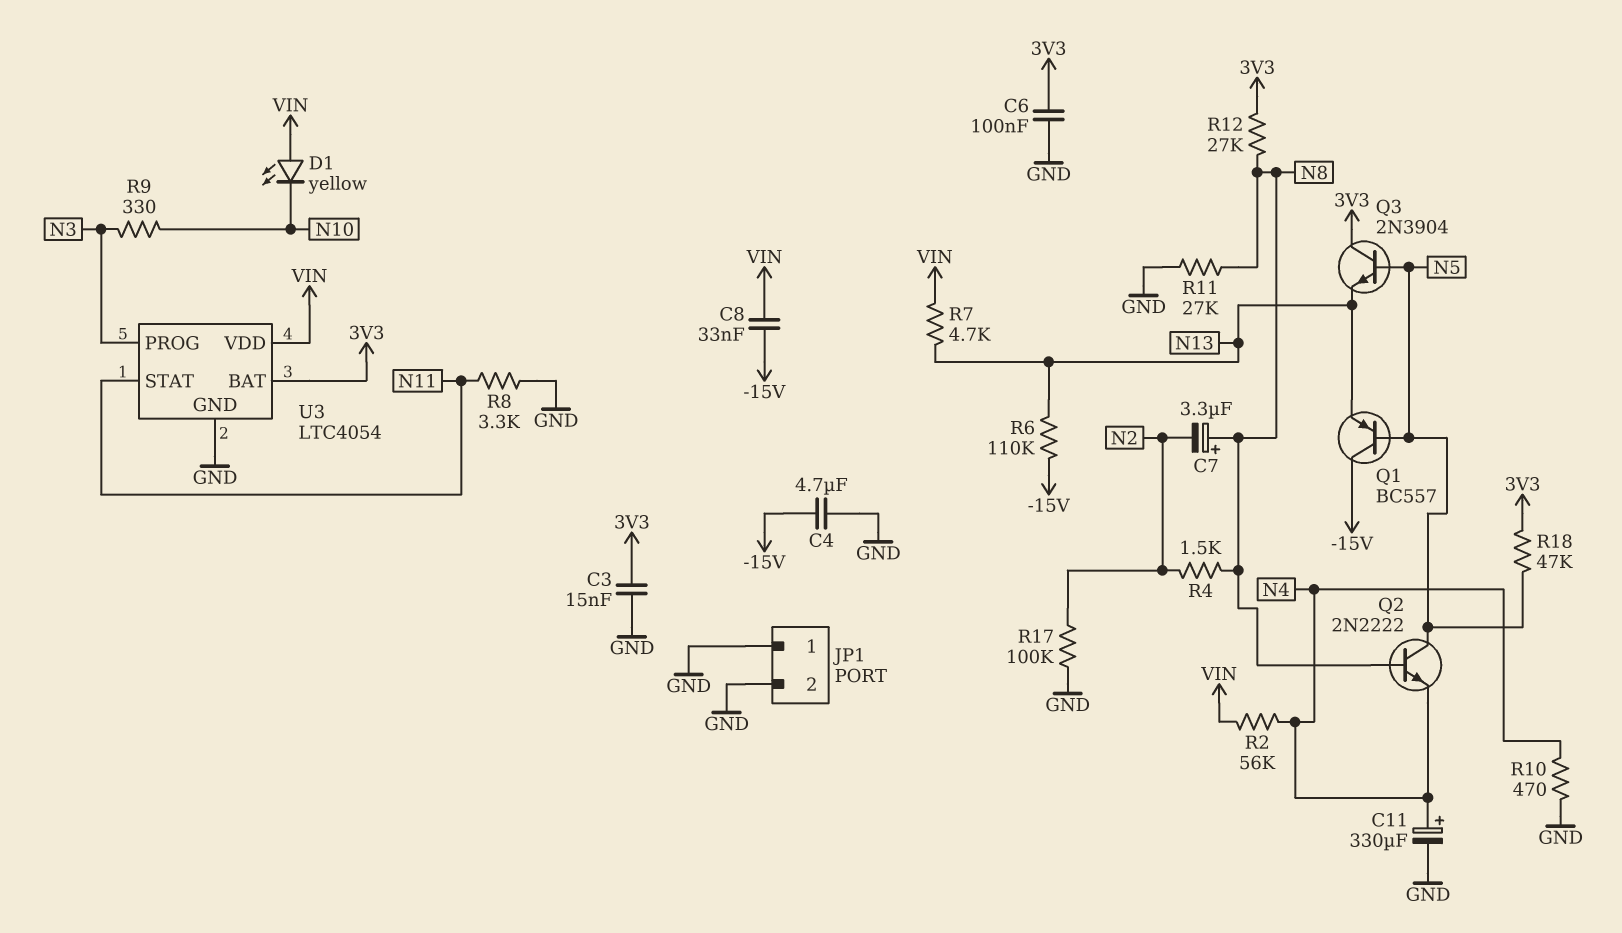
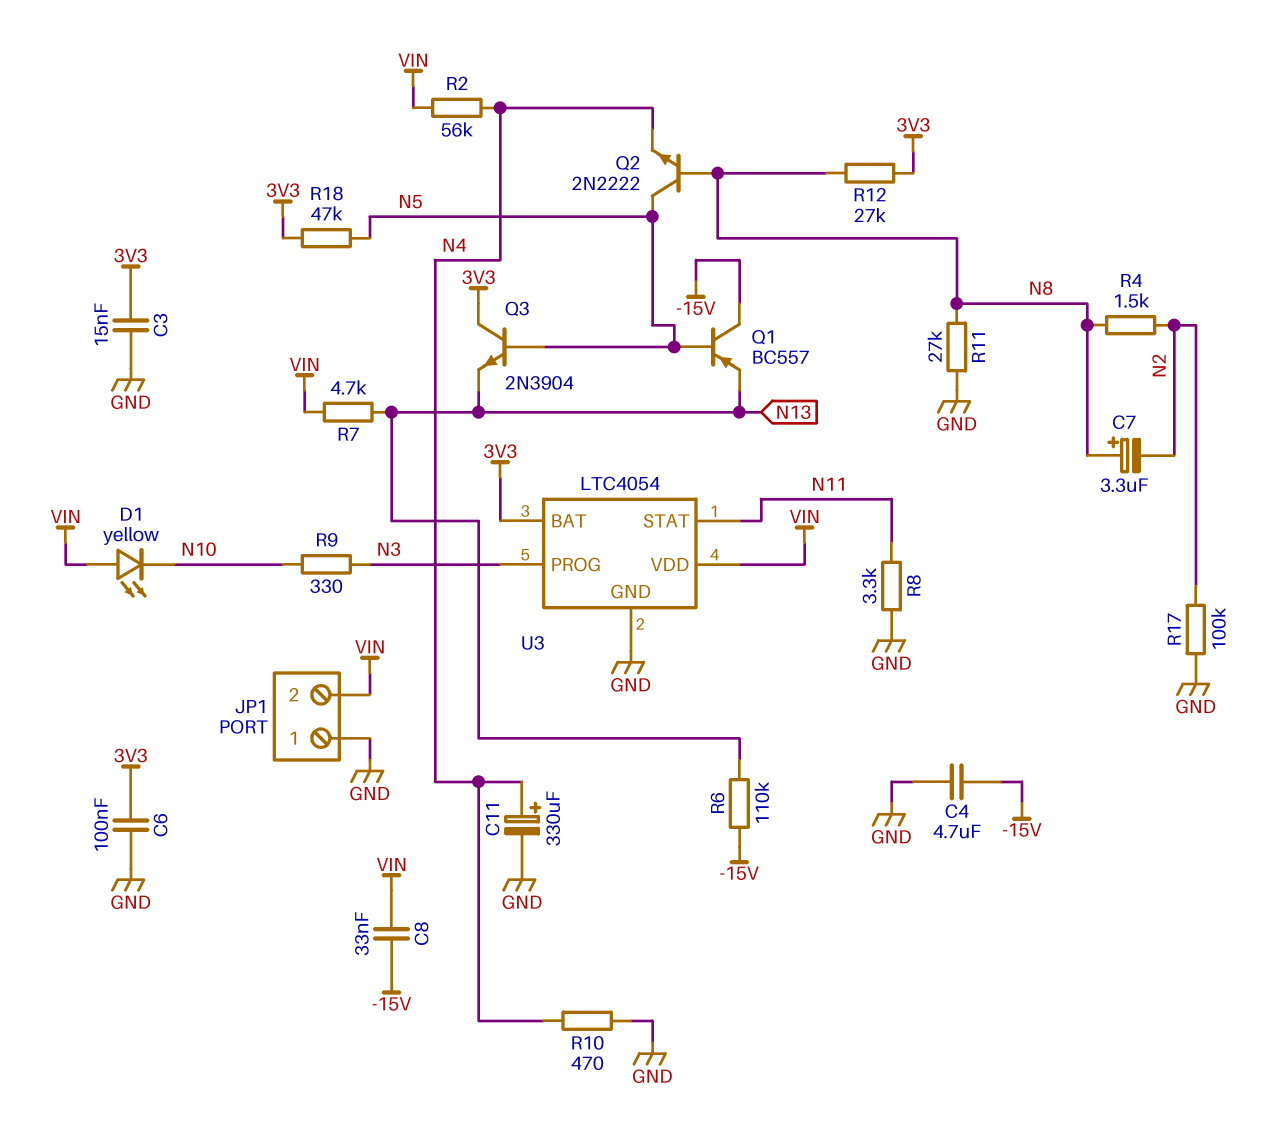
JP1 pin 2: GND -> VIN

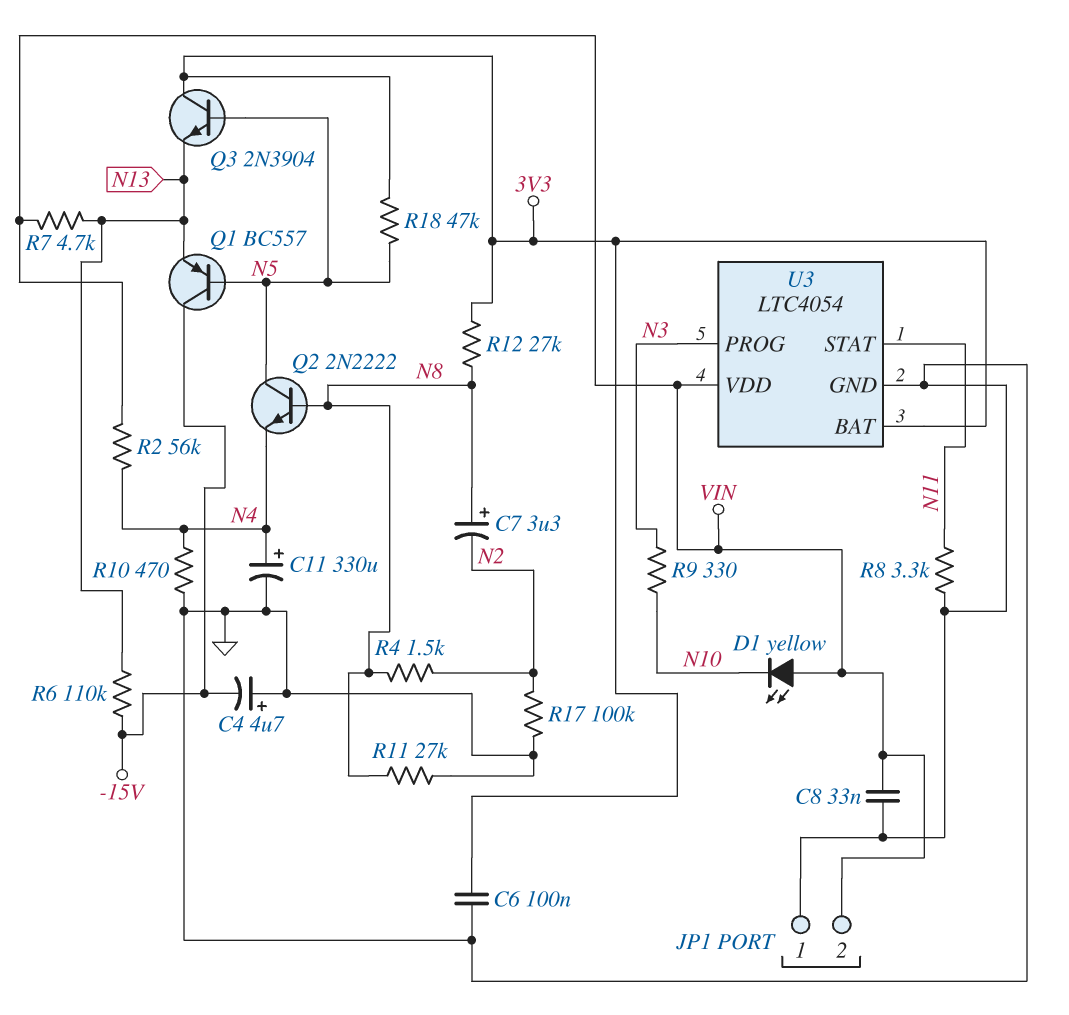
C3: 15nF (3V3, GND) -> none
C4: 4.7uF (-15V, GND) -> 4.7uF (plus GND, minus -15V)
C8: 33nF (-15V, VIN) -> 33nF (GND, VIN)

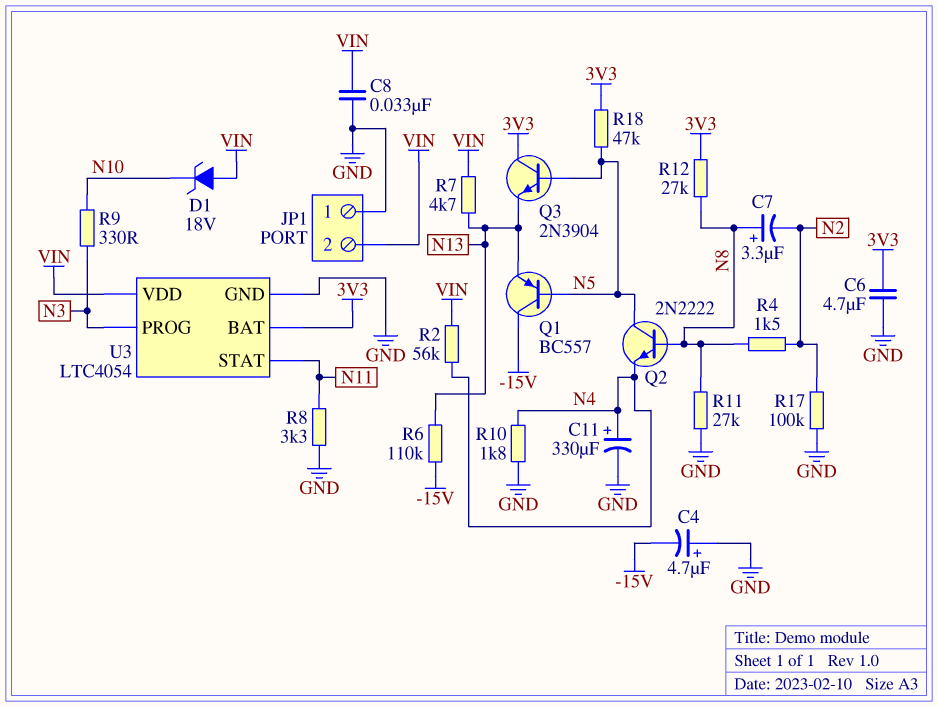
C6: 100nF (3V3, GND) -> 4.7uF (3V3, GND)
D1: LED yellow (A VIN, K N10) -> zener 18V (A VIN, K N10)
R10: 470 (GND, N4) -> 1.8k (GND, N4)

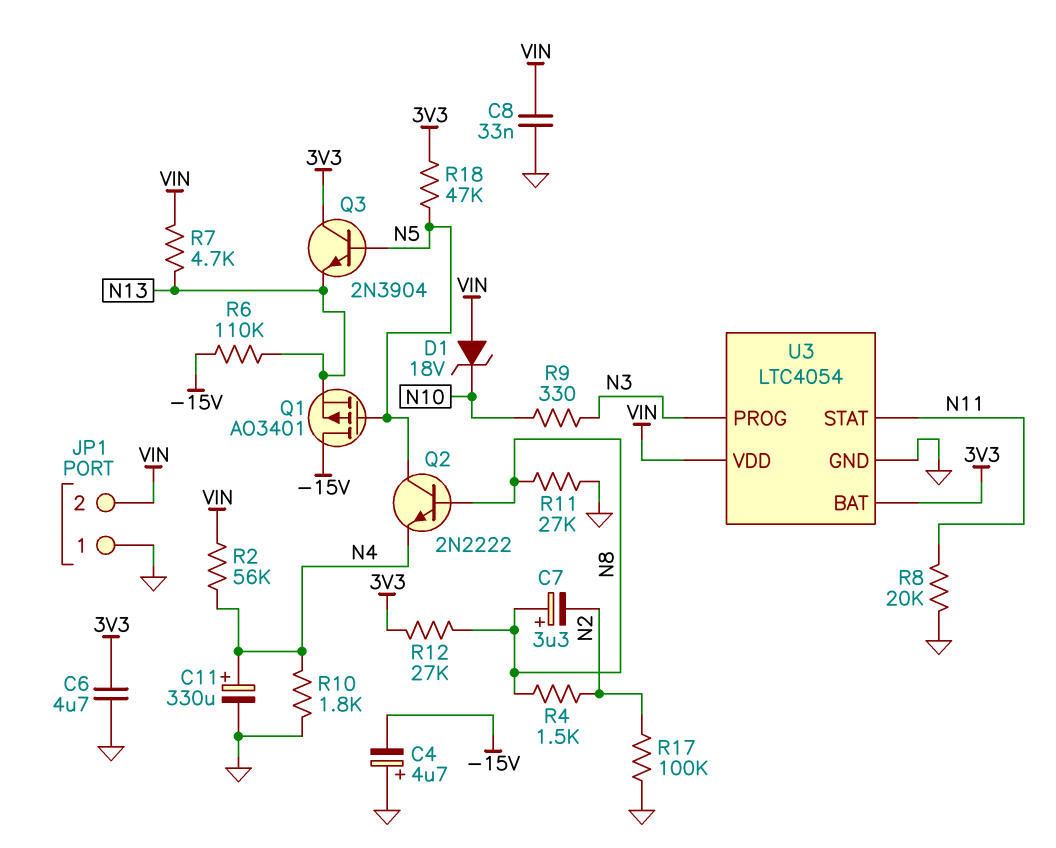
Q1: PNP BC557 (B N5, C -15V, E N13) -> PMOS AO3401 (G N5, D -15V, S N13)
R8: 3.3k (GND, N11) -> 20k (GND, N11)

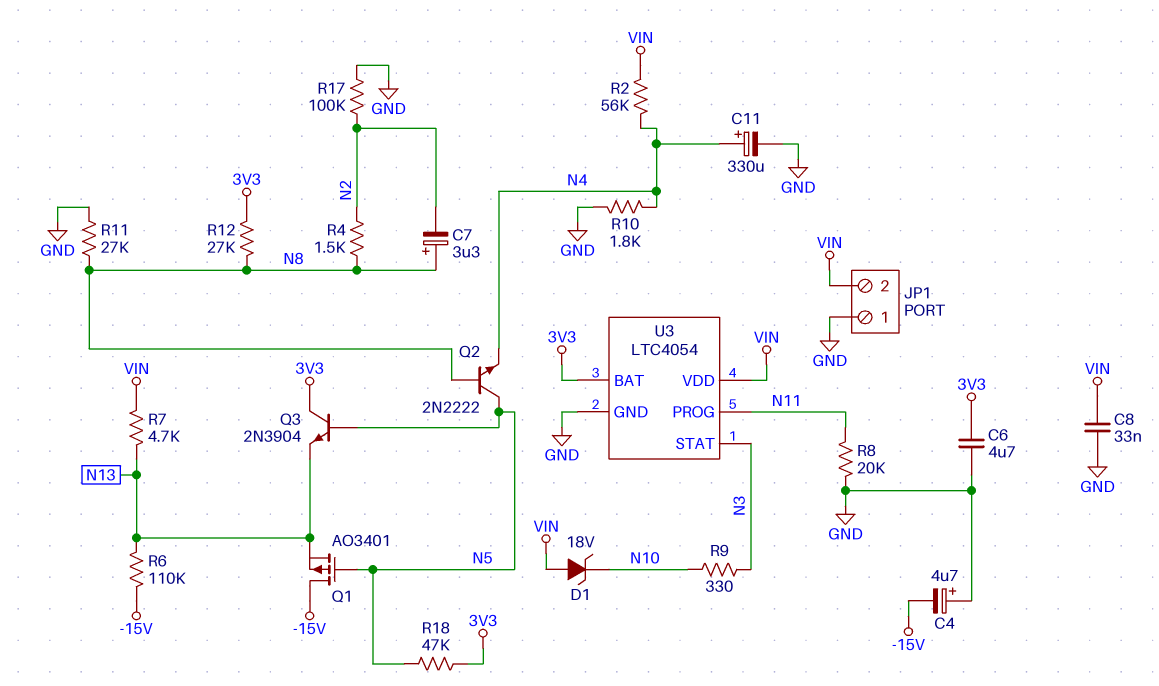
U3 pin PROG: N3 -> N11
U3 pin STAT: N11 -> N3

